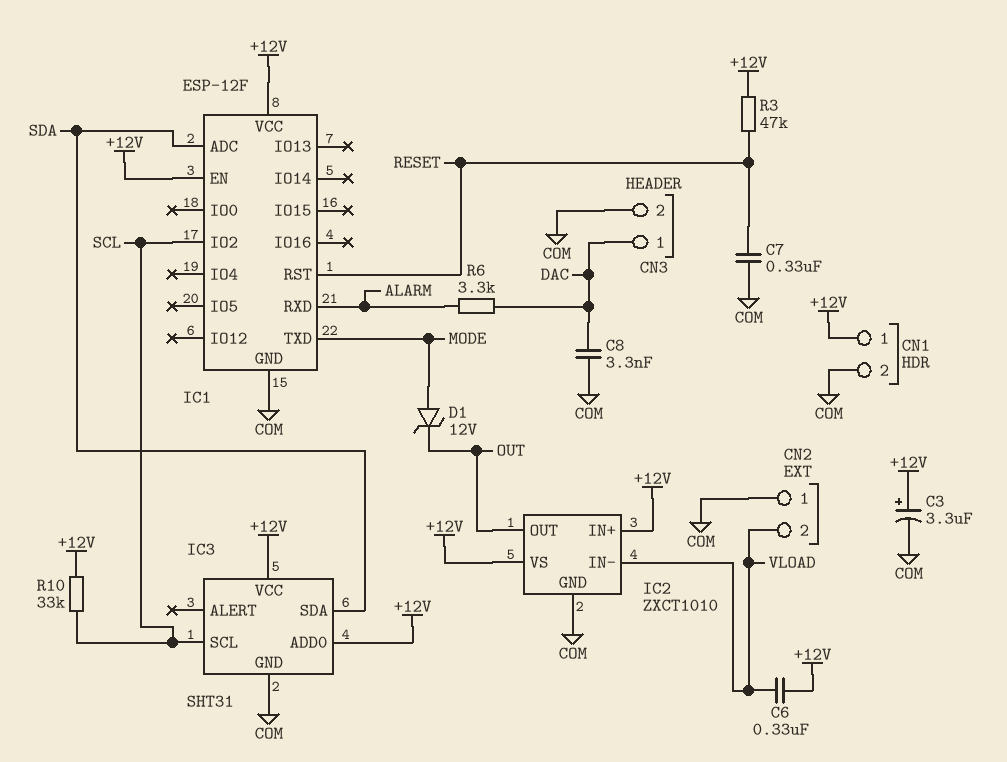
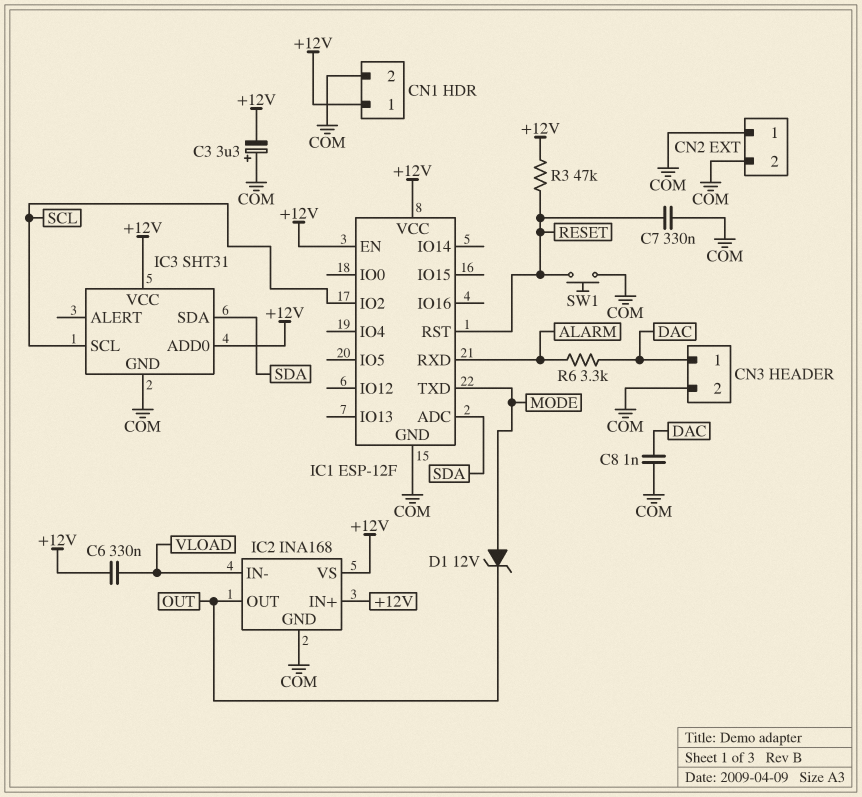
C3: 3.3uF (plus +12V, minus COM) -> 3.3uF (plus COM, minus +12V)
C8: 3.3nF (COM, DAC) -> 1nF (COM, DAC)
CN2 pin 2: VLOAD -> COM
IC2: ZXCT1010 -> INA168
R10: 33k (+12V, SCL) -> none
SW1: none -> button (COM, RESET)

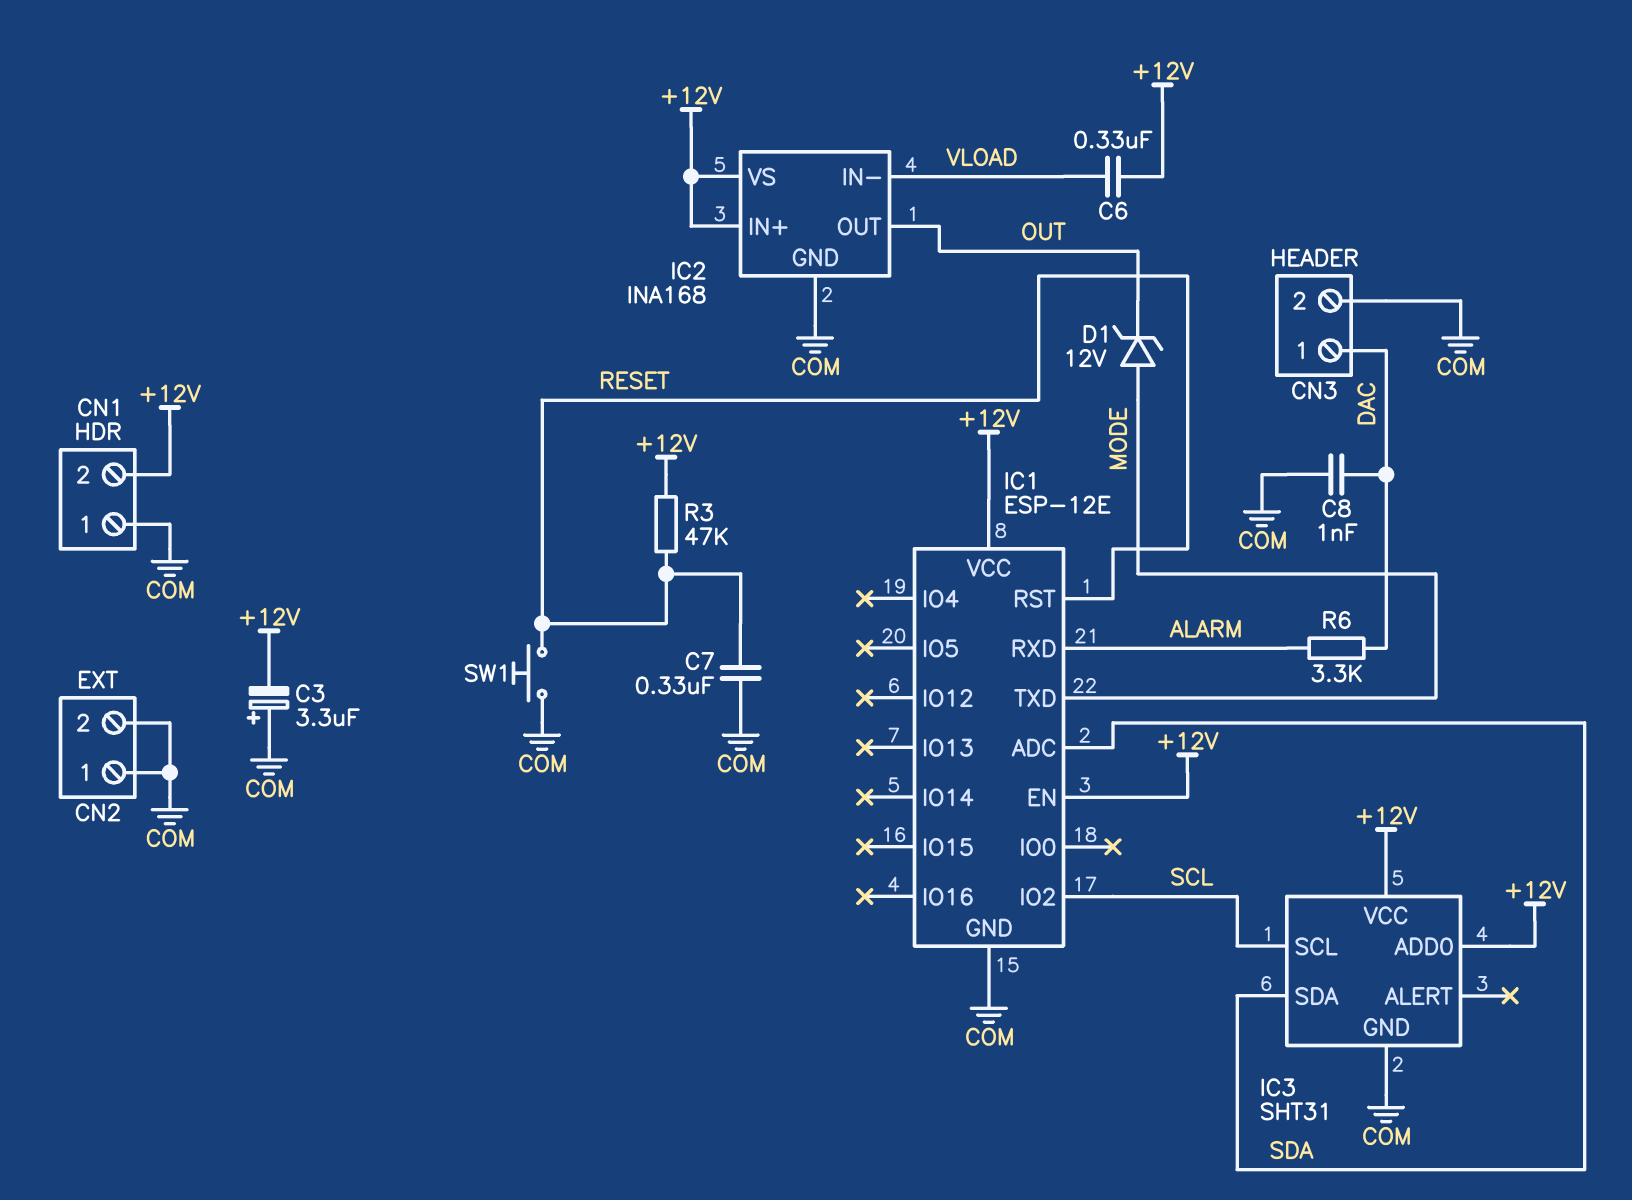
CN1 pin 1: +12V -> COM
CN1 pin 2: COM -> +12V
IC1: ESP-12F -> ESP-12E

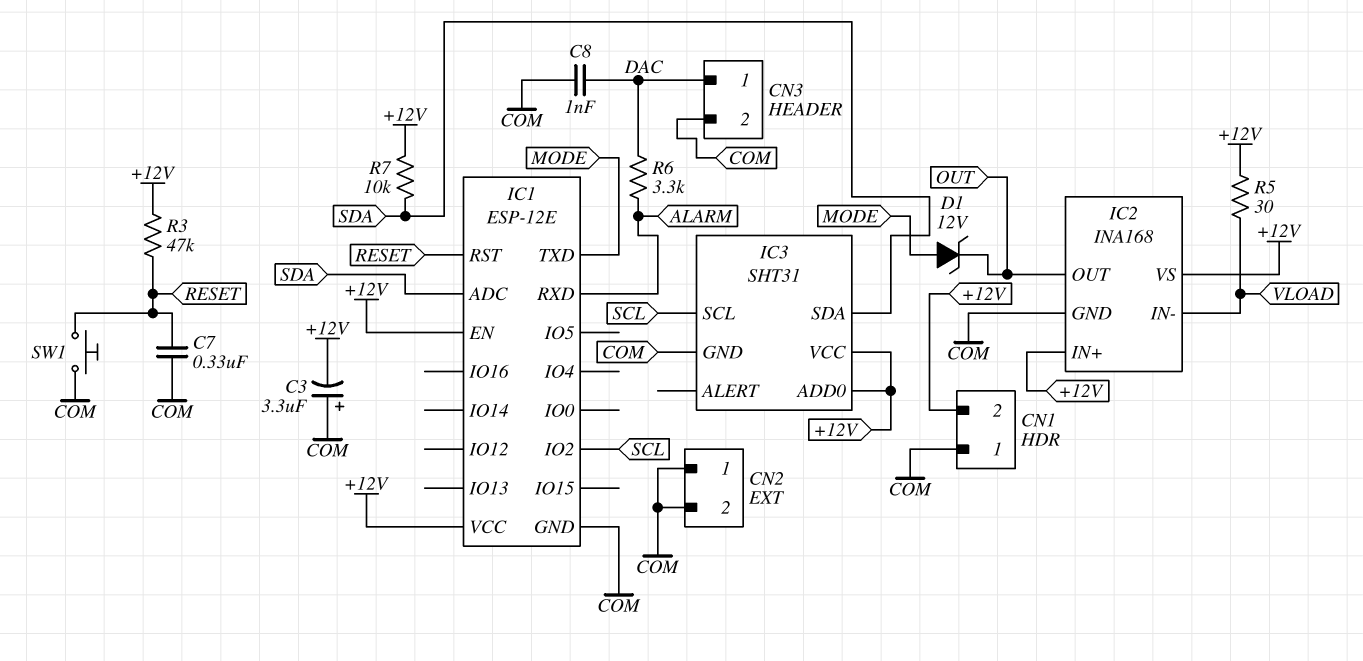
C6: 330nF (+12V, VLOAD) -> none
R5: none -> 30 (+12V, VLOAD)
R7: none -> 10k (+12V, SDA)

